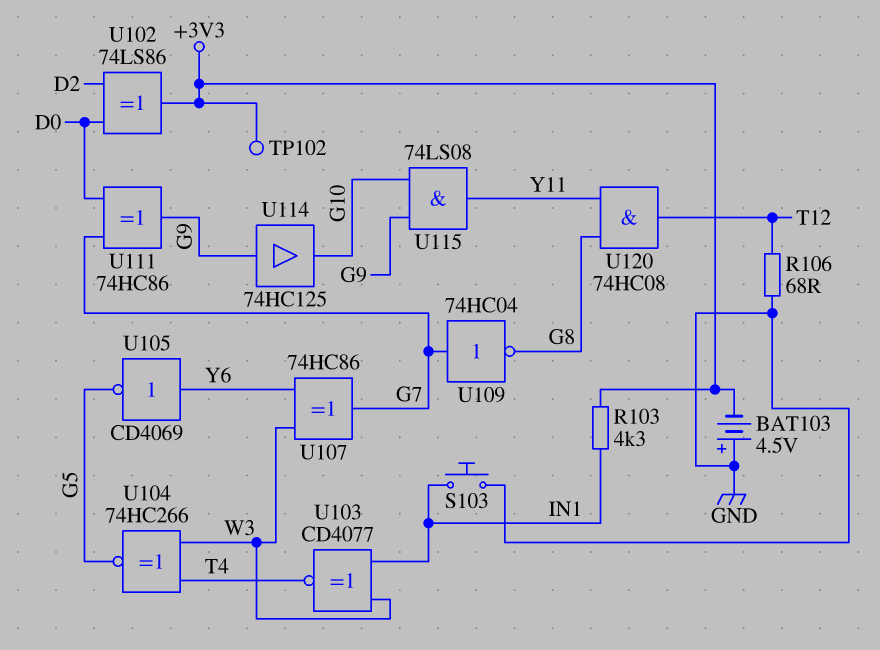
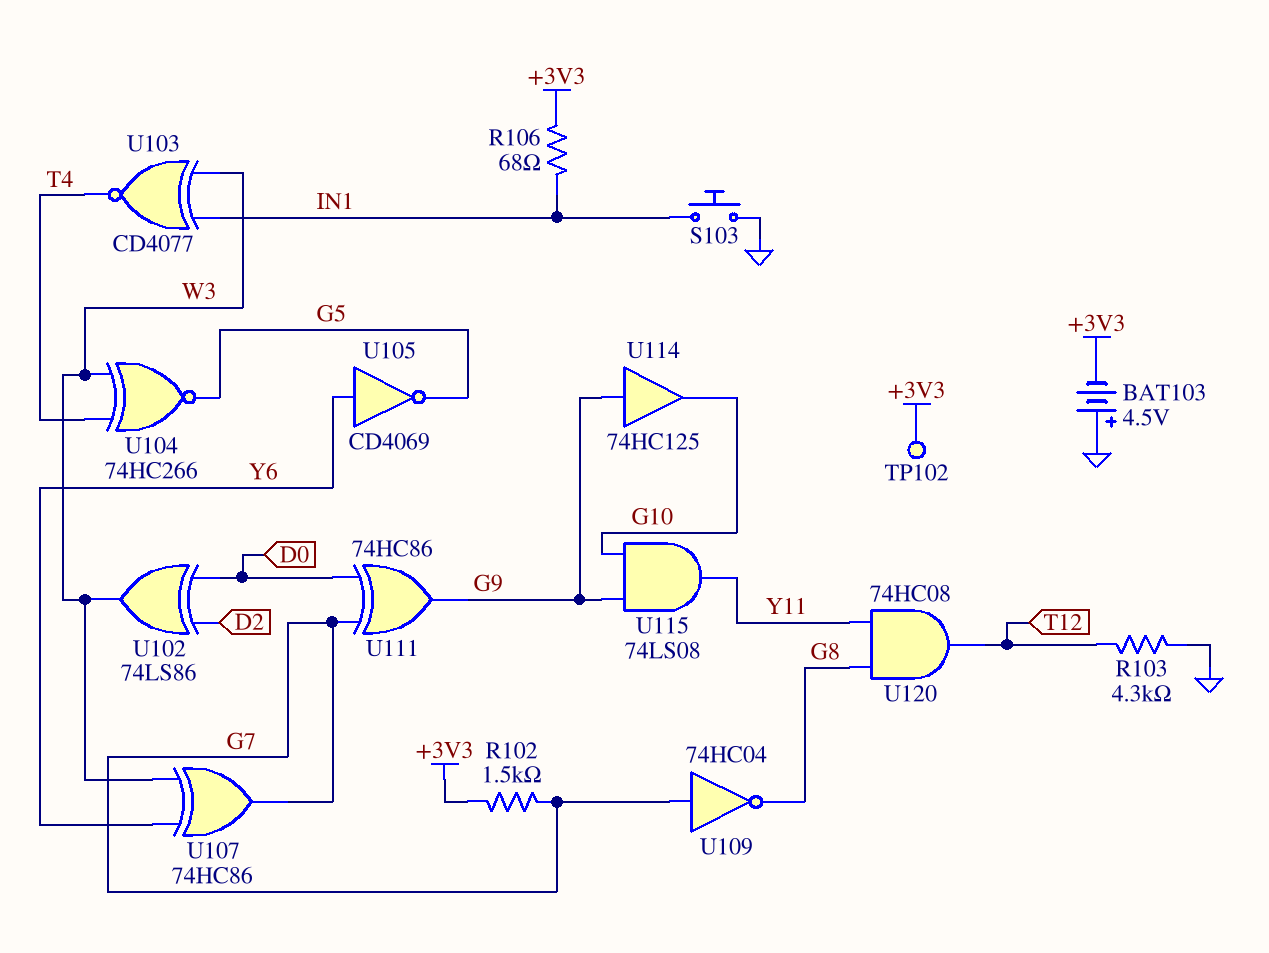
R102: none -> 1.5k (+3V3, G7)
R103: 4.3k (+3V3, IN1) -> 4.3k (GND, T12)
R106: 68 (GND, T12) -> 68 (+3V3, IN1)
U102: XOR 74LS86 (in D0, in D2, out +3V3) -> XOR 74LS86 (in D0, in D2, out W3)

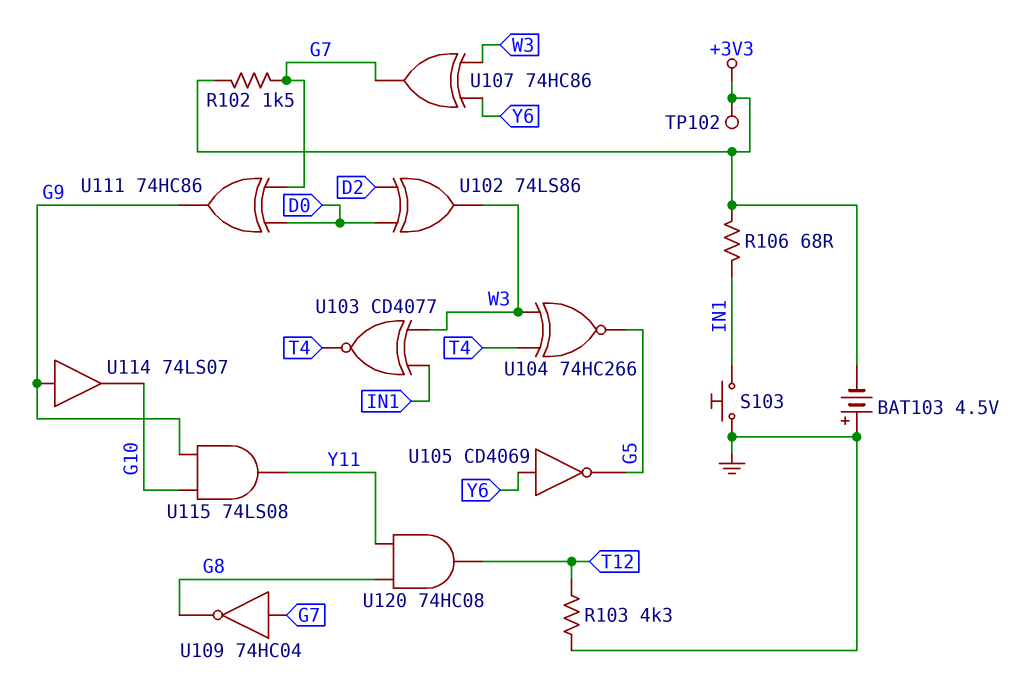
U114: buffer 74HC125 (in G9, out G10) -> buffer 74LS07 (in G9, out G10)

